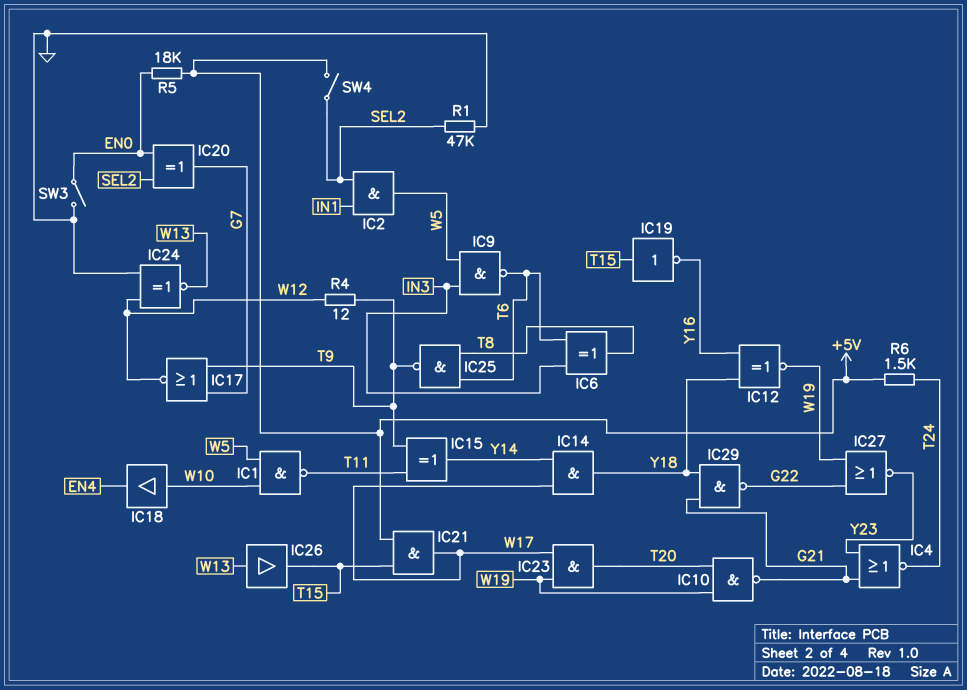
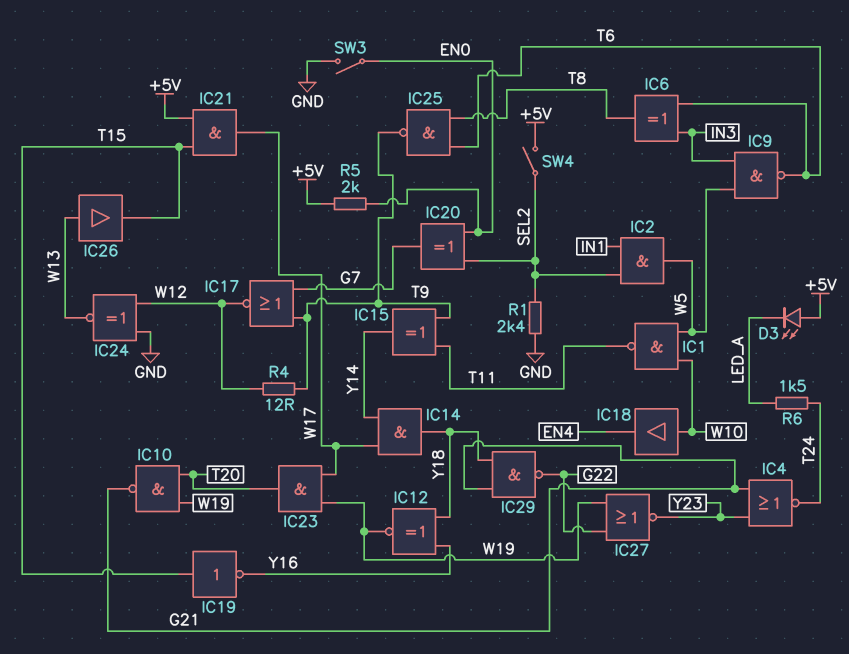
D3: none -> LED (A +5V, K LED_A)
R1: 47k (GND, SEL2) -> 2.4k (GND, SEL2)
R5: 18k (+5V, EN0) -> 2k (+5V, EN0)
R6: 1.5k (+5V, T24) -> 1.5k (LED_A, T24)

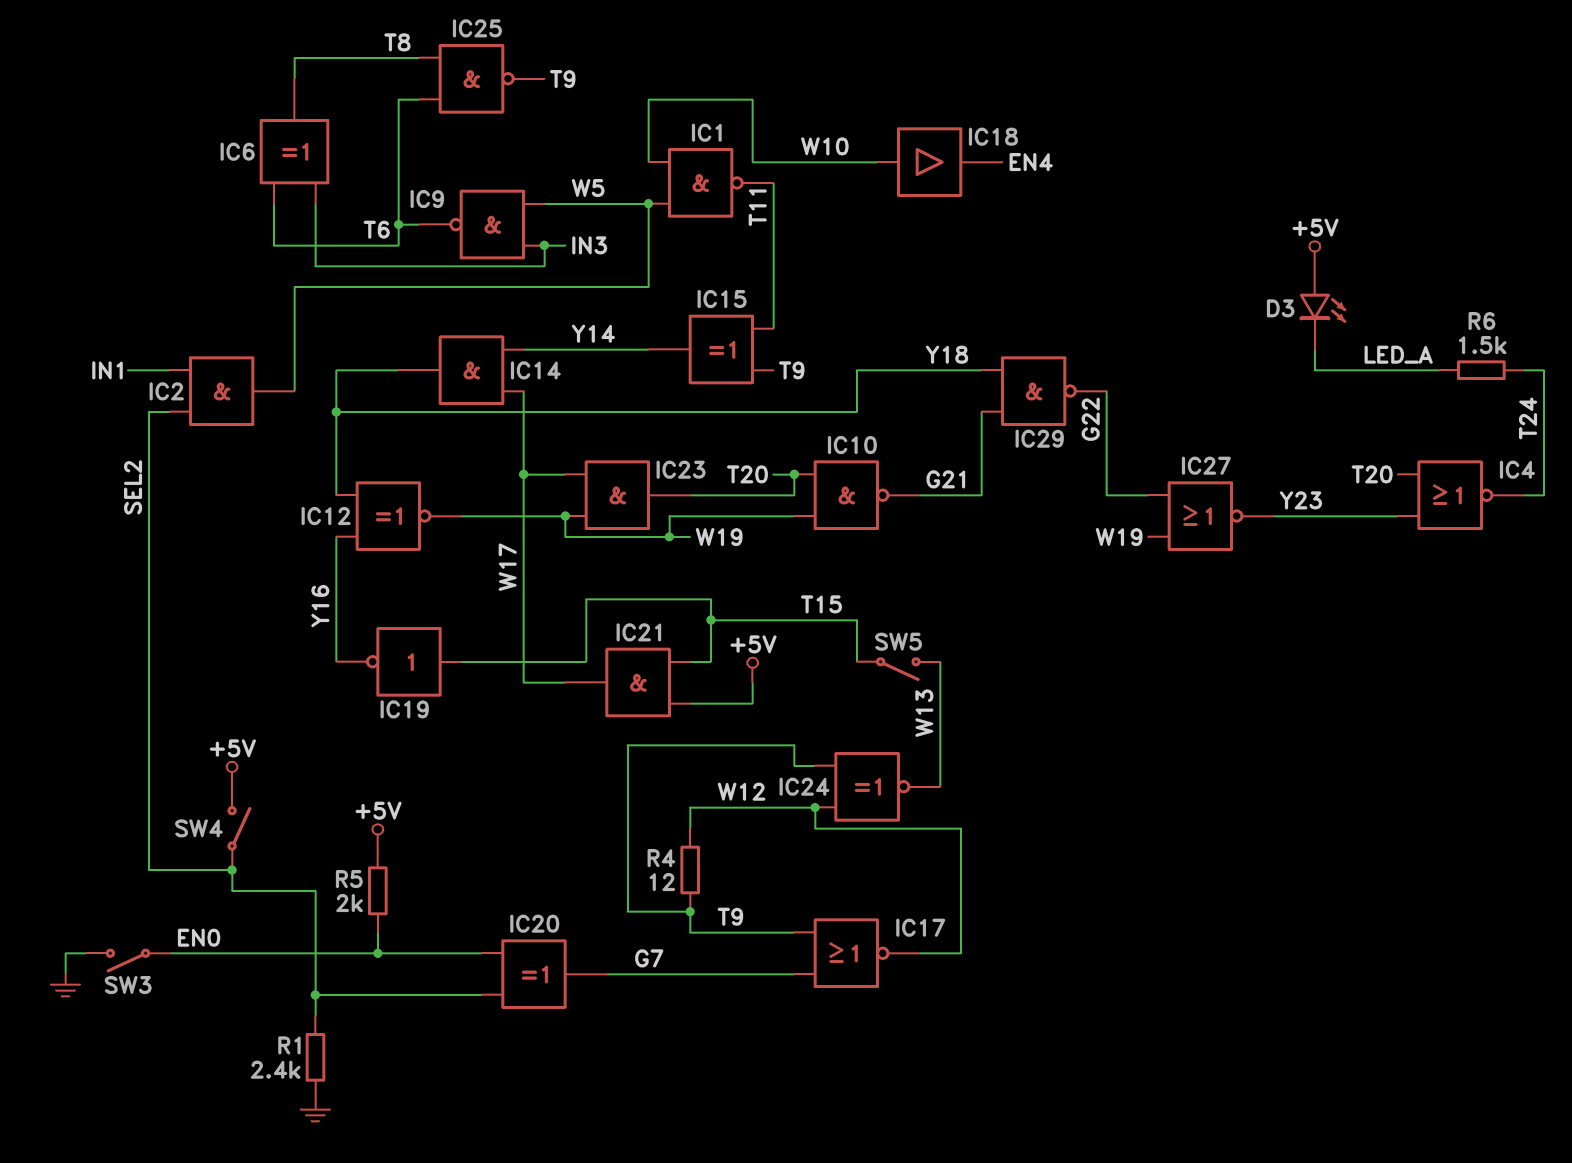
IC4: NOR (in G21, in Y23, out T24) -> NOR (in T20, in Y23, out T24)
IC24: XNOR (in GND, in W12, out W13) -> XNOR (in T9, in W12, out W13)
IC26: buffer (in W13, out T15) -> none
SW5: none -> switch (T15, W13)

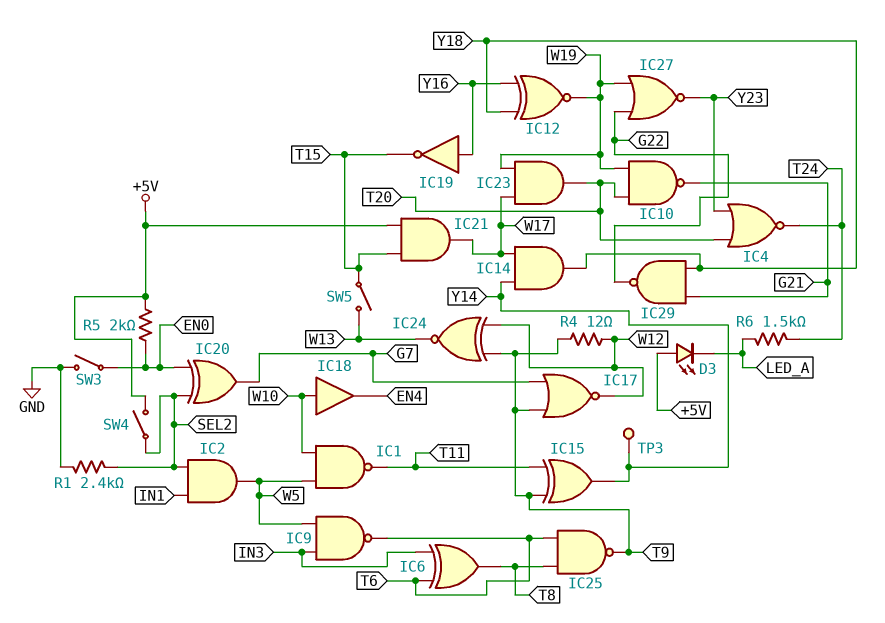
IC19: NOT (in T15, out Y16) -> NOT (in Y16, out T15)
TP3: none -> test point (Y14)

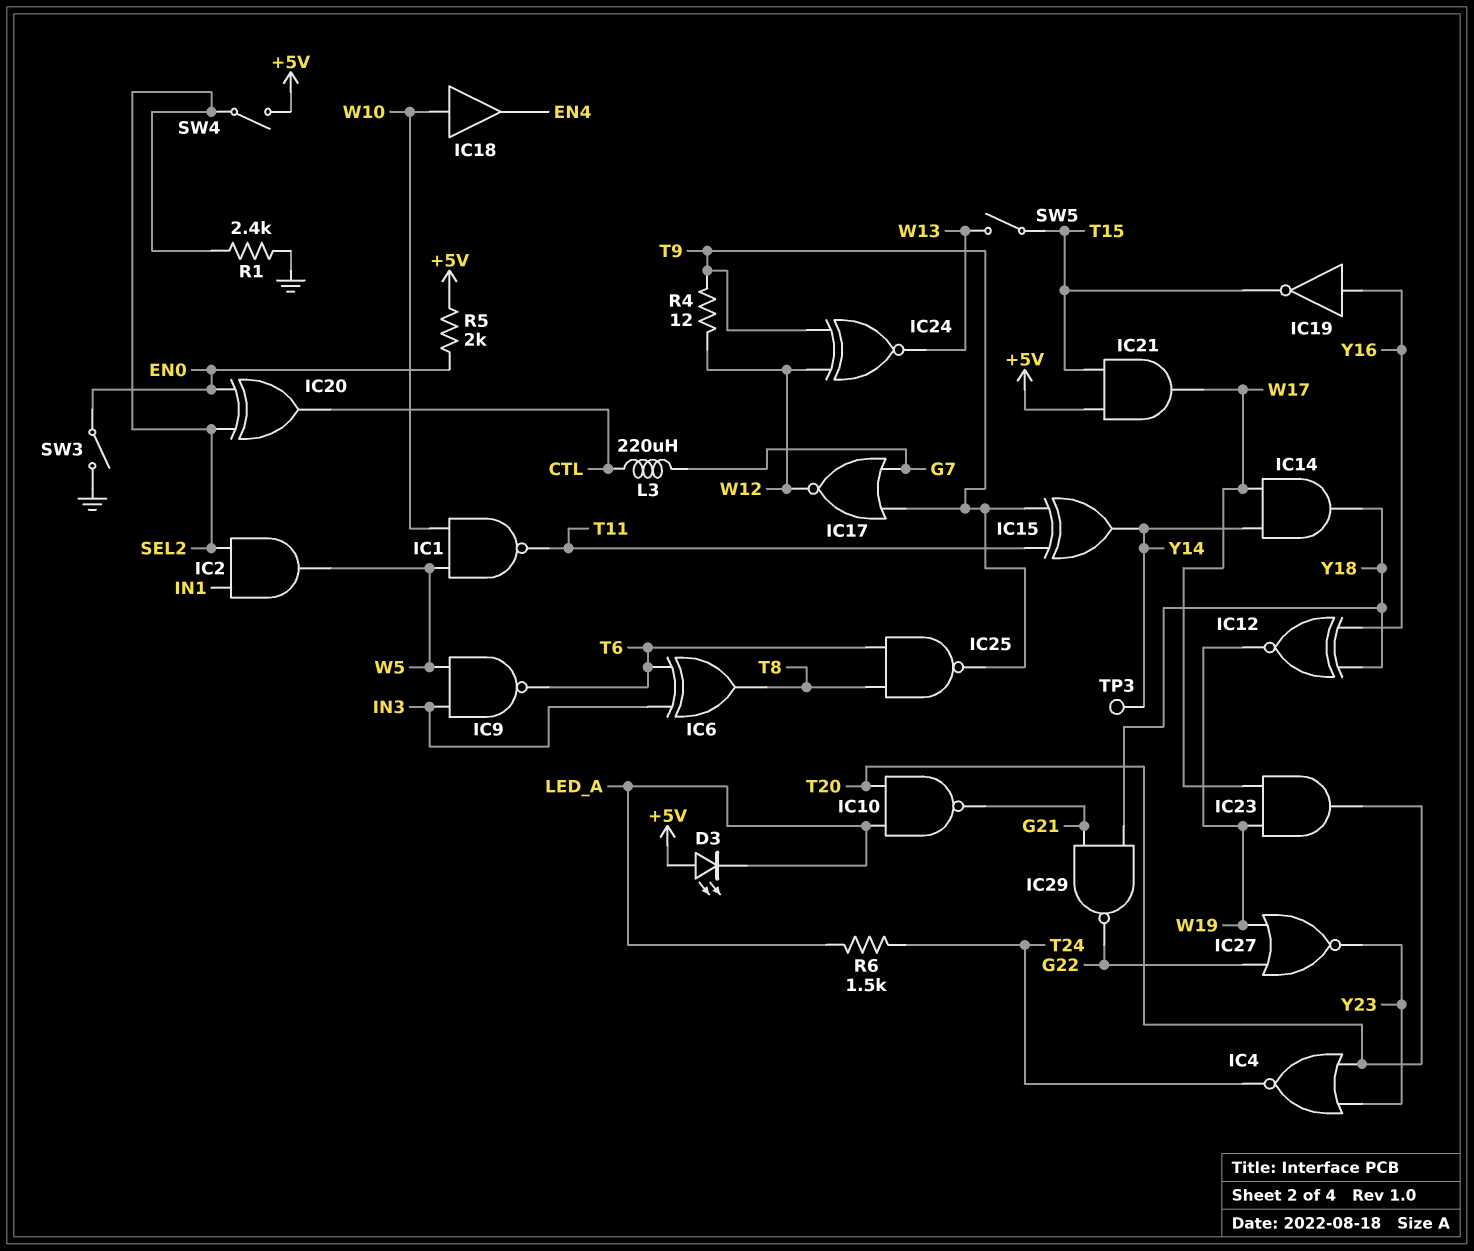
IC10: NAND (in T20, in W19, out G21) -> NAND (in LED_A, in T20, out G21)
IC20: XOR (in EN0, in SEL2, out G7) -> XOR (in EN0, in SEL2, out CTL)
L3: none -> 220uH (CTL, G7)

